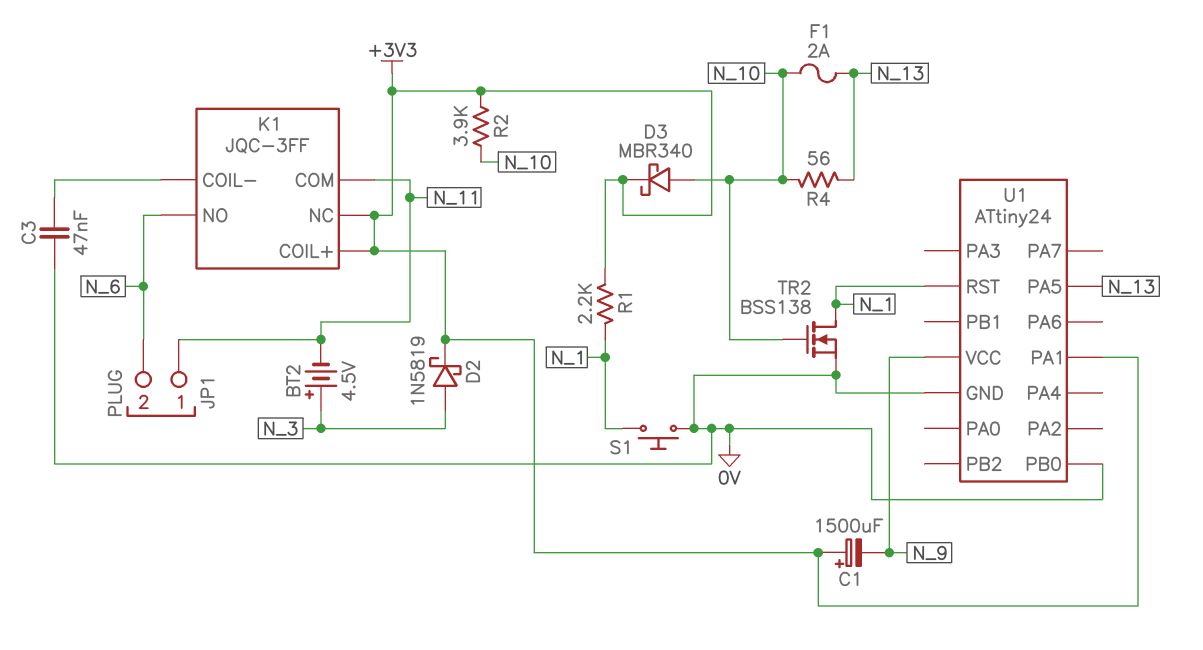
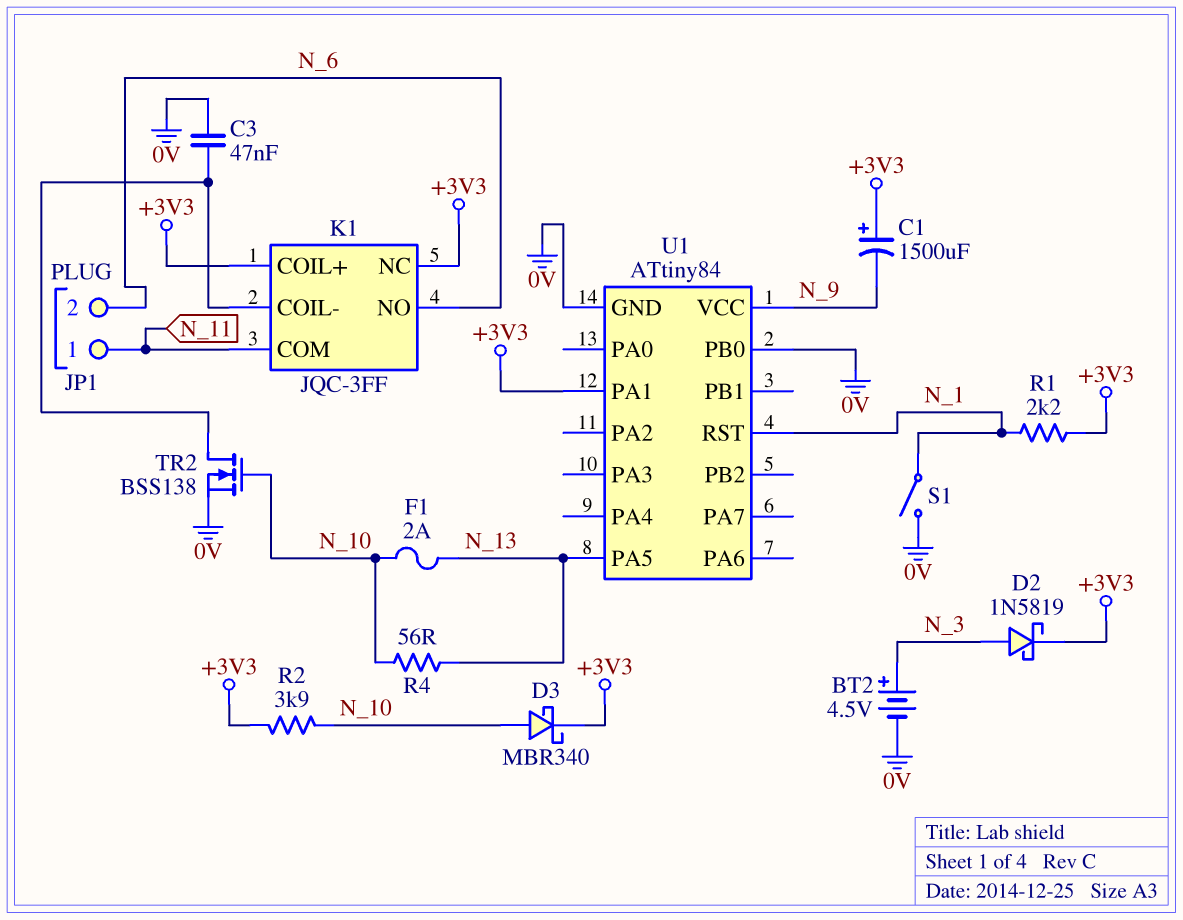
BT2: 4.5V (plus N_3, minus N_11) -> 4.5V (plus N_3, minus 0V)
S1: button (0V, N_1) -> switch (0V, N_1)
TR2: NMOS BSS138 (G N_10, D N_1, S 0V) -> NMOS BSS138 (G N_10, D K1/COIL-, S 0V)
U1: ATtiny24 -> ATtiny84

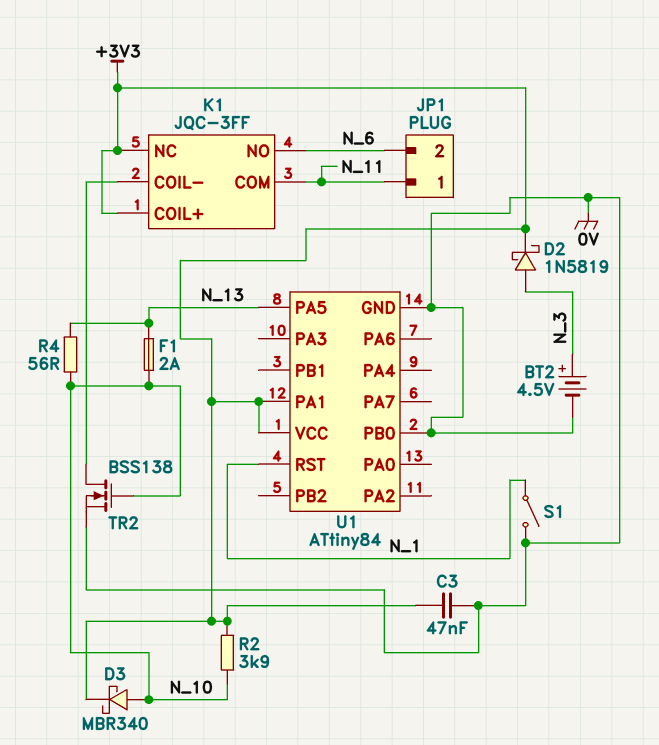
C1: 1500uF (plus +3V3, minus N_9) -> none
C3: 47nF (0V, K1/COIL-) -> 47nF (+3V3, 0V)
R1: 2.2k (+3V3, N_1) -> none
U1 pin VCC: N_9 -> +3V3

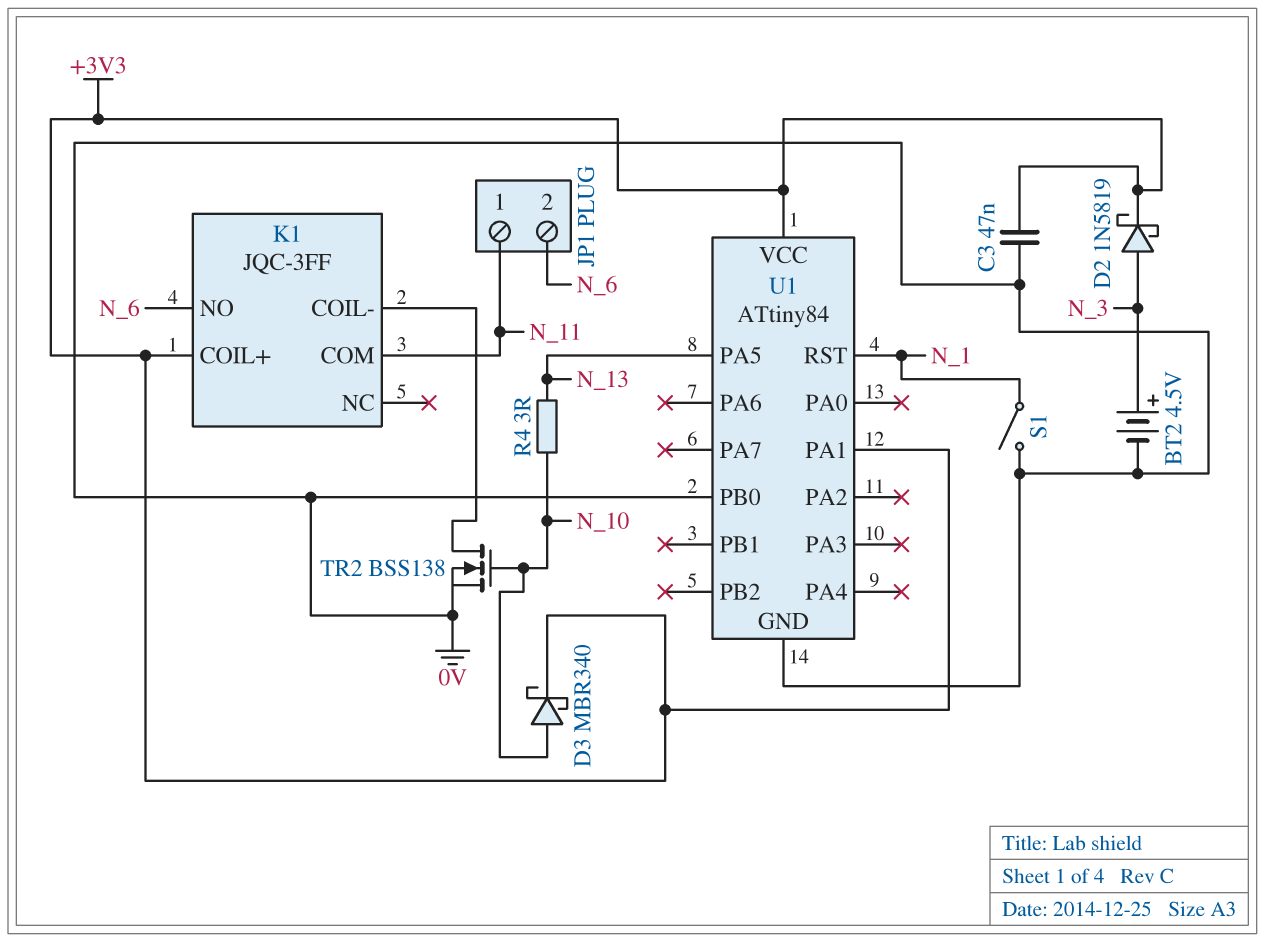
F1: 2A (N_10, N_13) -> none
K1 pin NC: +3V3 -> none
R2: 3.9k (+3V3, N_10) -> none
R4: 56 (N_10, N_13) -> 3 (N_10, N_13)

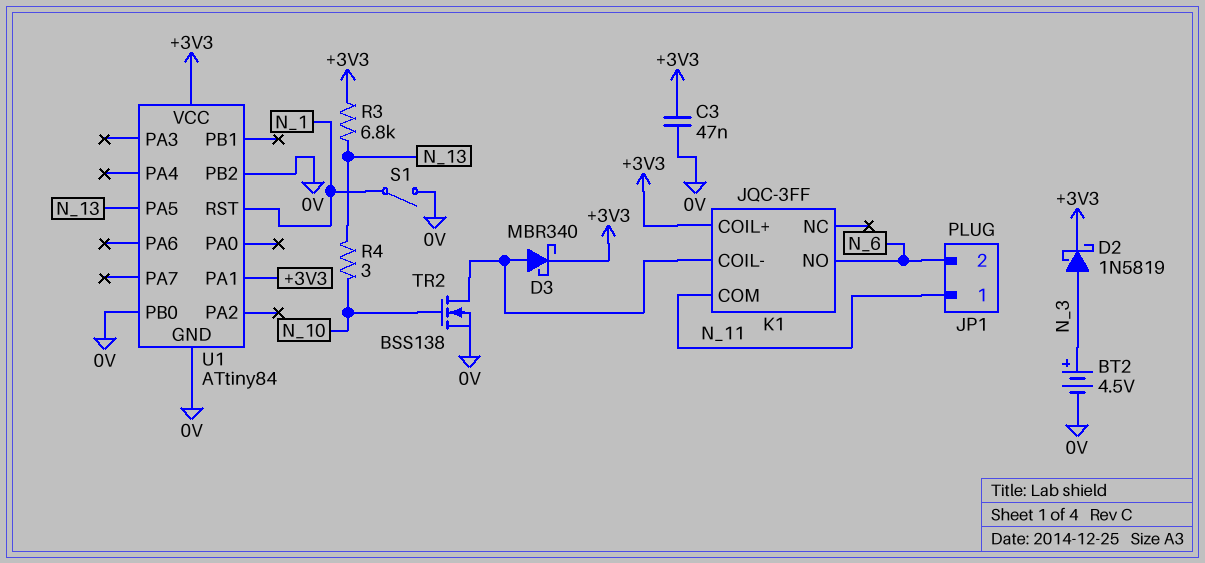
D3: schottky MBR340 (A N_10, K +3V3) -> schottky MBR340 (A K1/COIL-, K +3V3)
R3: none -> 6.8k (+3V3, N_13)
U1 pin PB2: none -> 0V

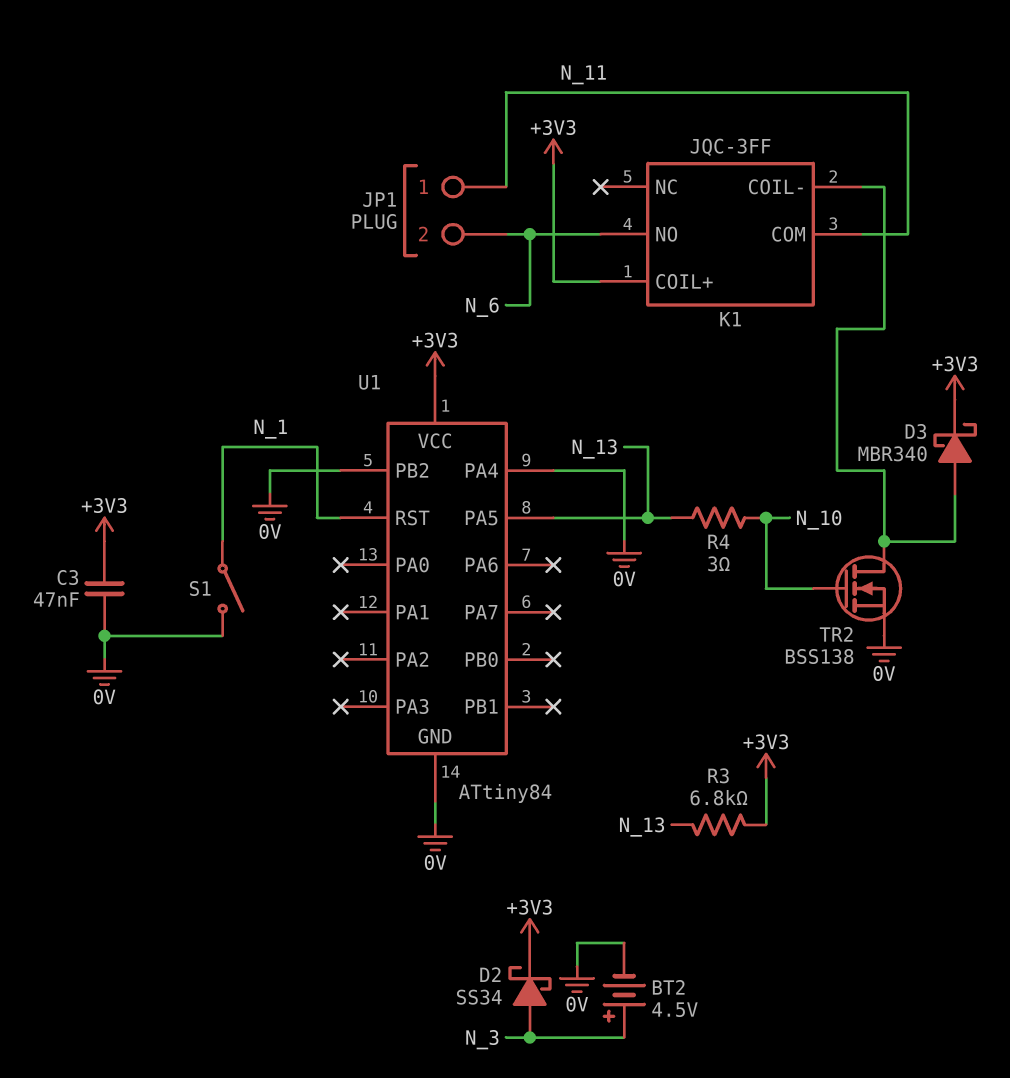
D2: schottky 1N5819 (A N_3, K +3V3) -> schottky SS34 (A N_3, K +3V3)
U1 pin PA1: +3V3 -> none
U1 pin PA4: none -> 0V
U1 pin PB0: 0V -> none

